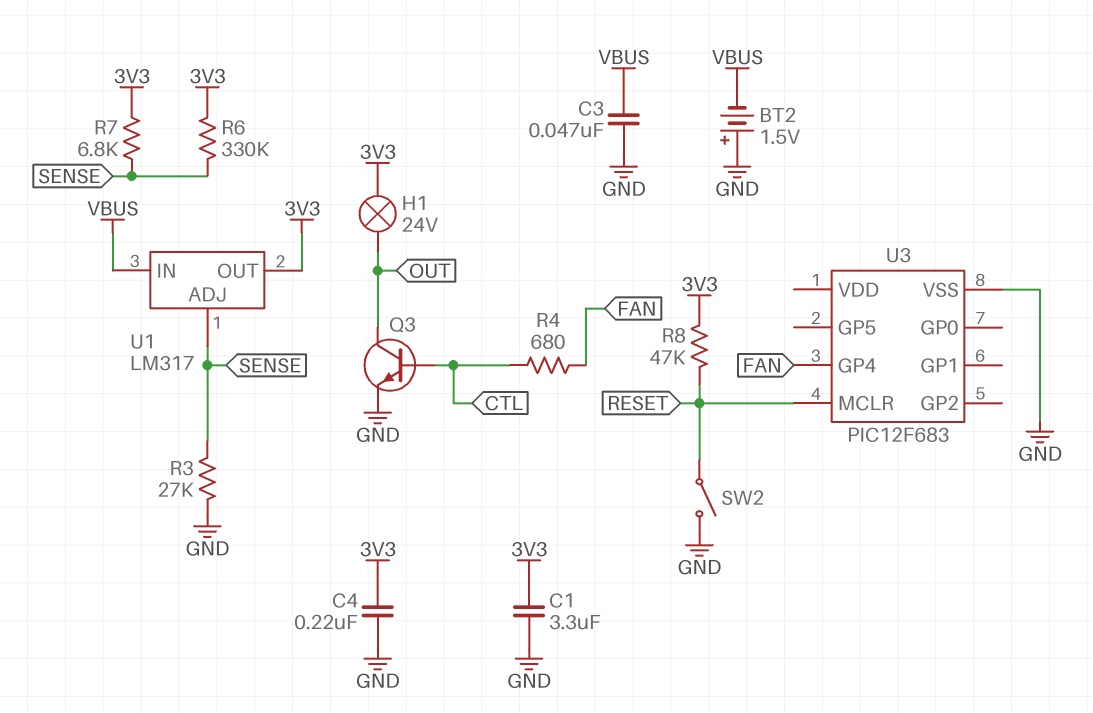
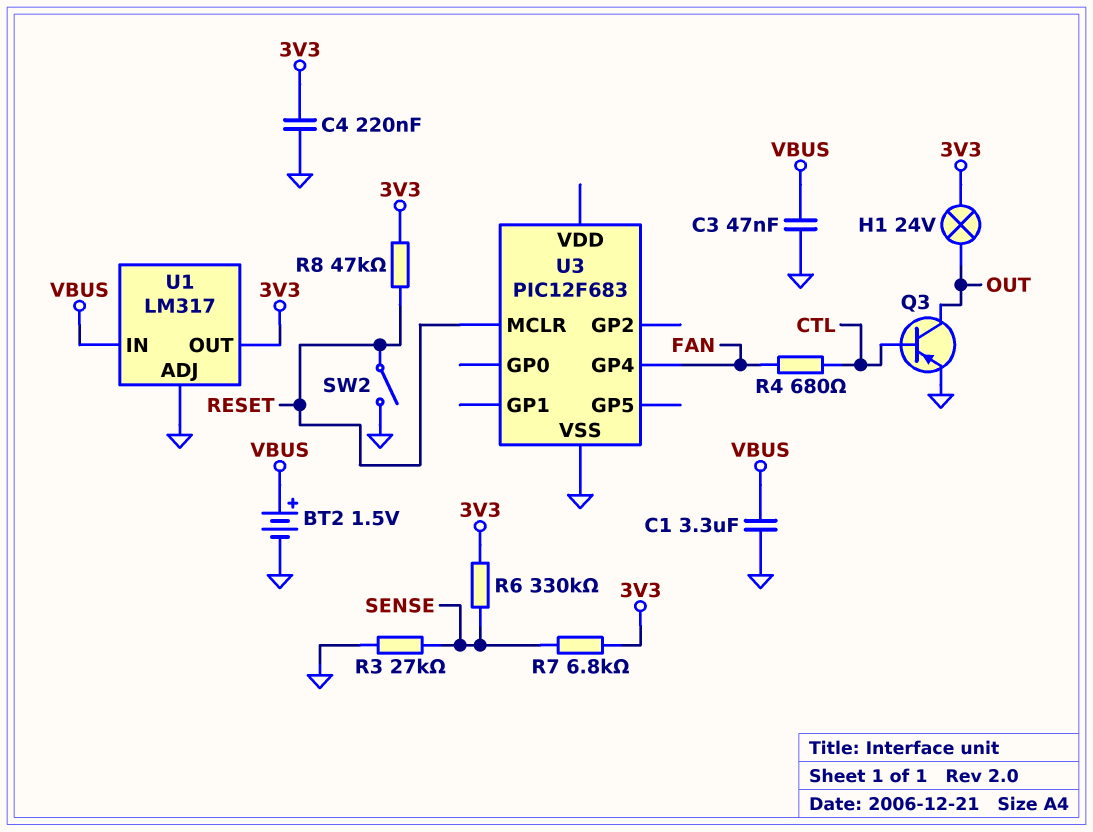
BT2: 1.5V (plus GND, minus VBUS) -> 1.5V (plus VBUS, minus GND)
C1: 3.3uF (3V3, GND) -> 3.3uF (GND, VBUS)
Q3: NPN (B CTL, C OUT, E GND) -> PNP (B CTL, C OUT, E GND)
U1 pin ADJ: SENSE -> GND

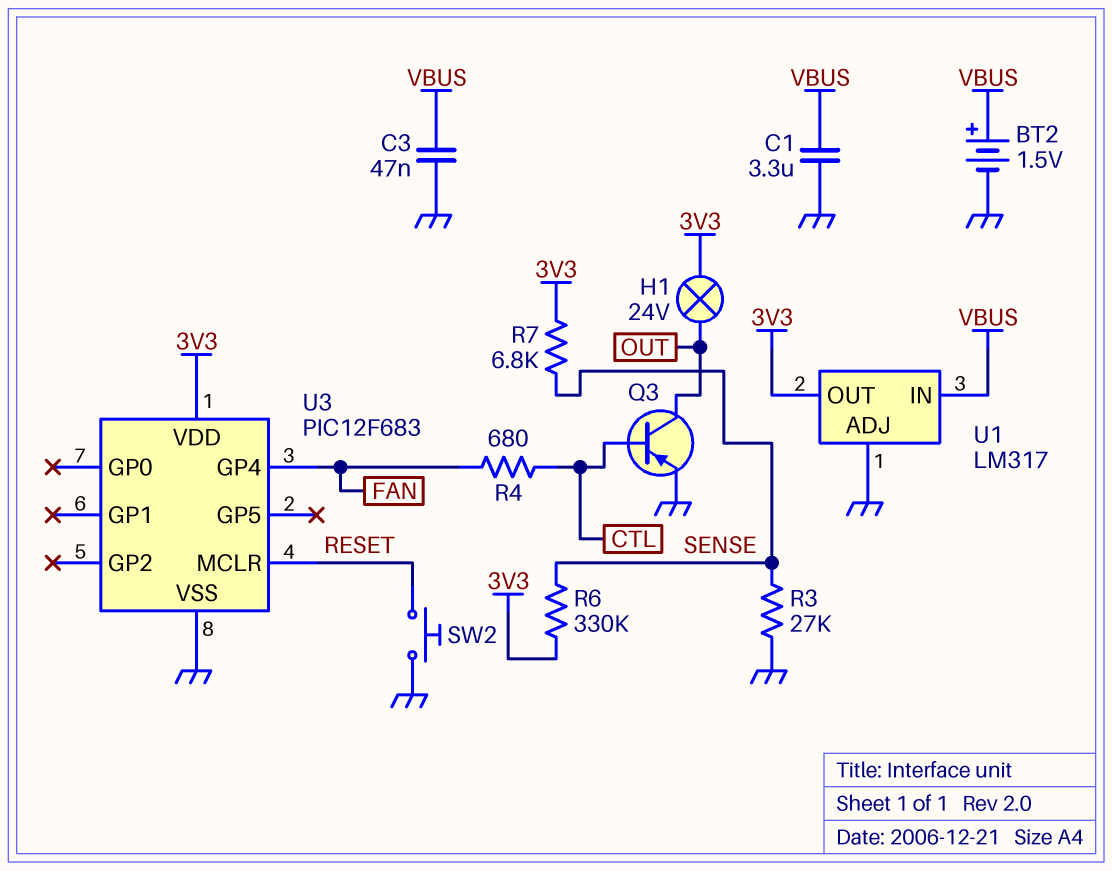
C4: 220nF (3V3, GND) -> none
R8: 47k (3V3, RESET) -> none
SW2: switch (GND, RESET) -> button (GND, RESET)
U3 pin VDD: none -> 3V3

